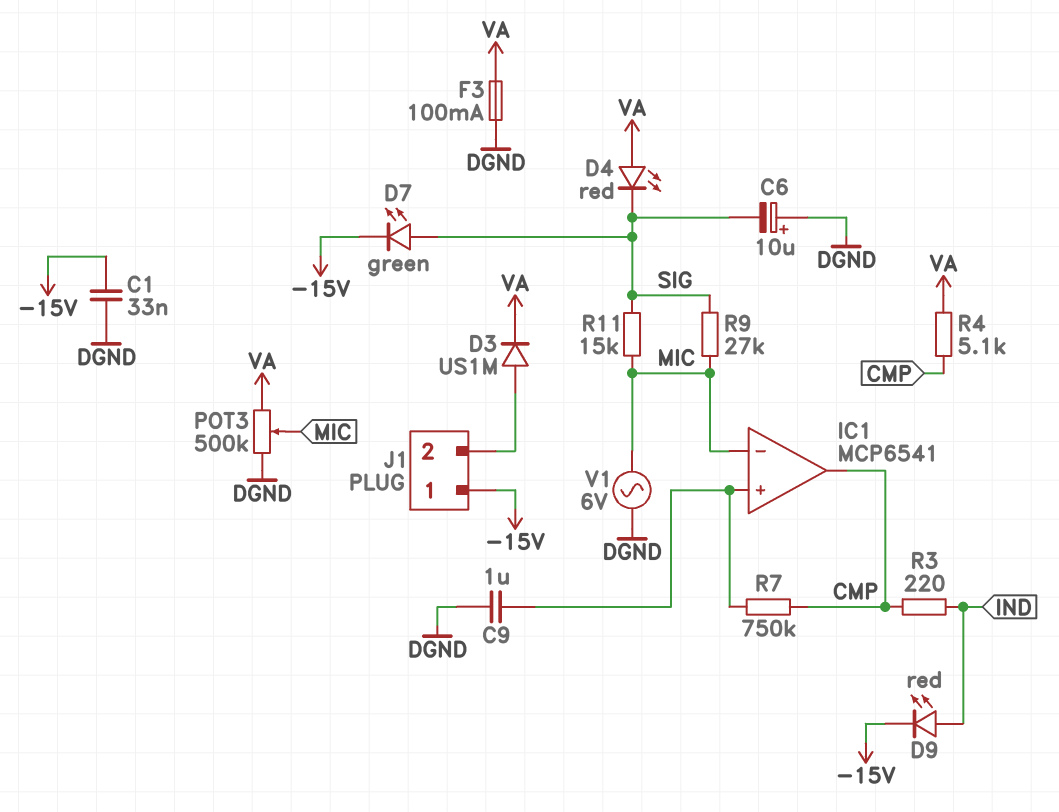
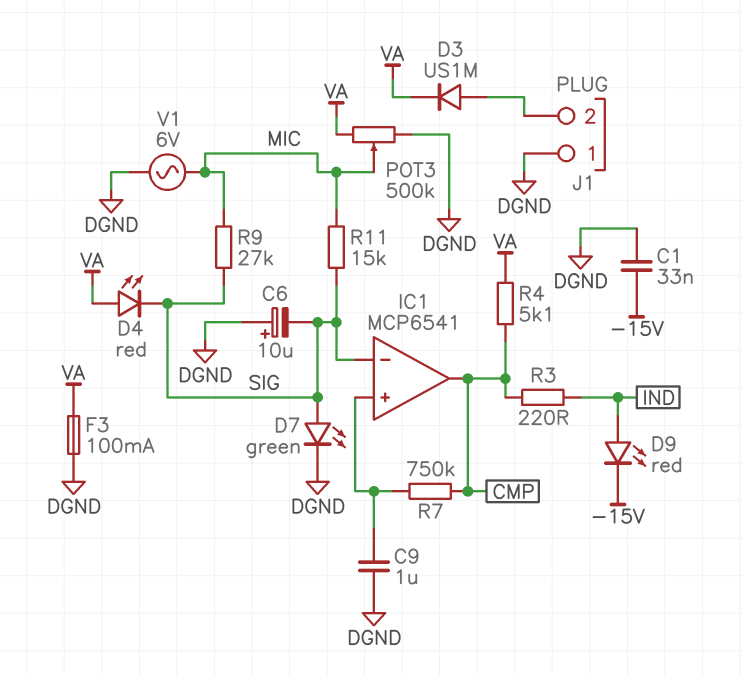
D7: LED green (A SIG, K -15V) -> LED green (A SIG, K DGND)
IC1 pin in-: MIC -> SIG
J1 pin 1: -15V -> DGND

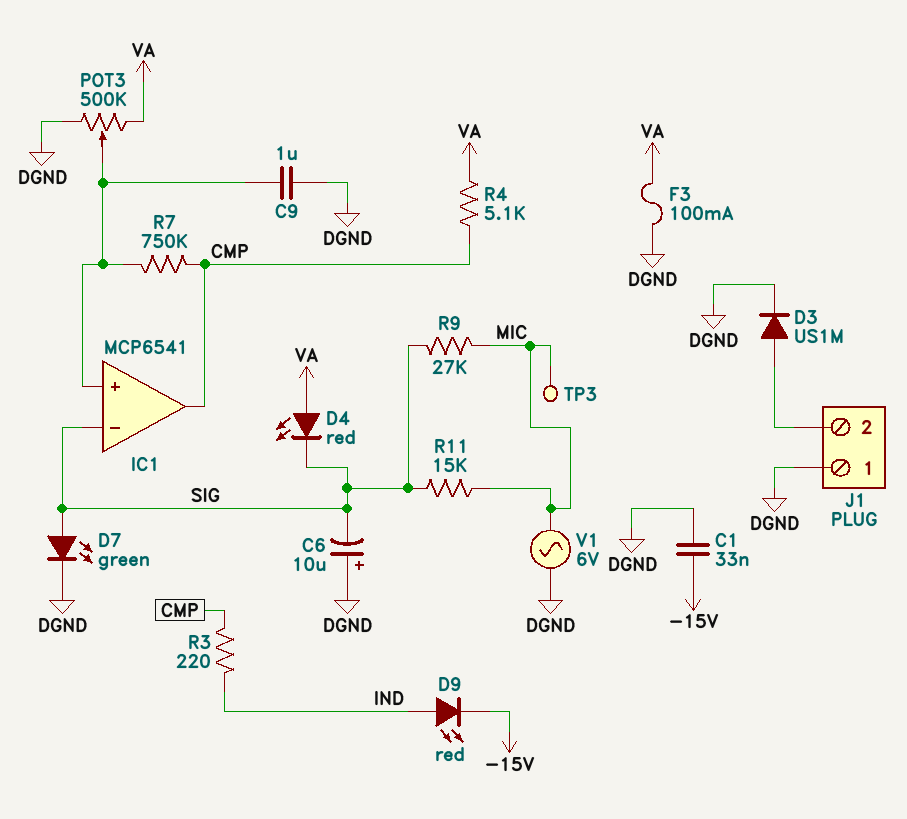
D3: diode US1M (A J1/2, K VA) -> diode US1M (A J1/2, K DGND)
POT3: 500k (DGND, VA, wiper MIC) -> 500k (DGND, VA, wiper IC1/in+)
TP3: none -> test point (MIC)

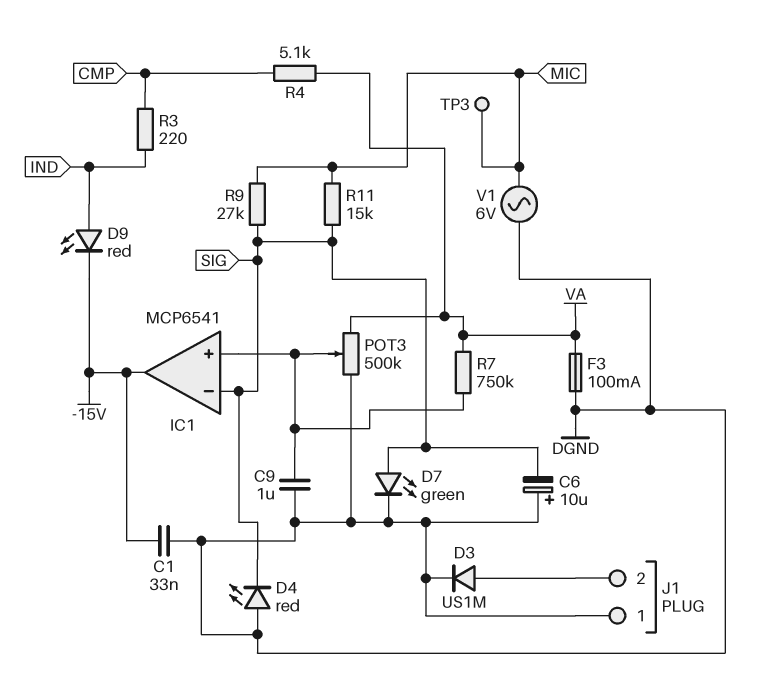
D4: LED red (A VA, K SIG) -> LED red (A DGND, K SIG)
IC1 pin out: CMP -> -15V
R7: 750k (CMP, IC1/in+) -> 750k (IC1/in+, VA)

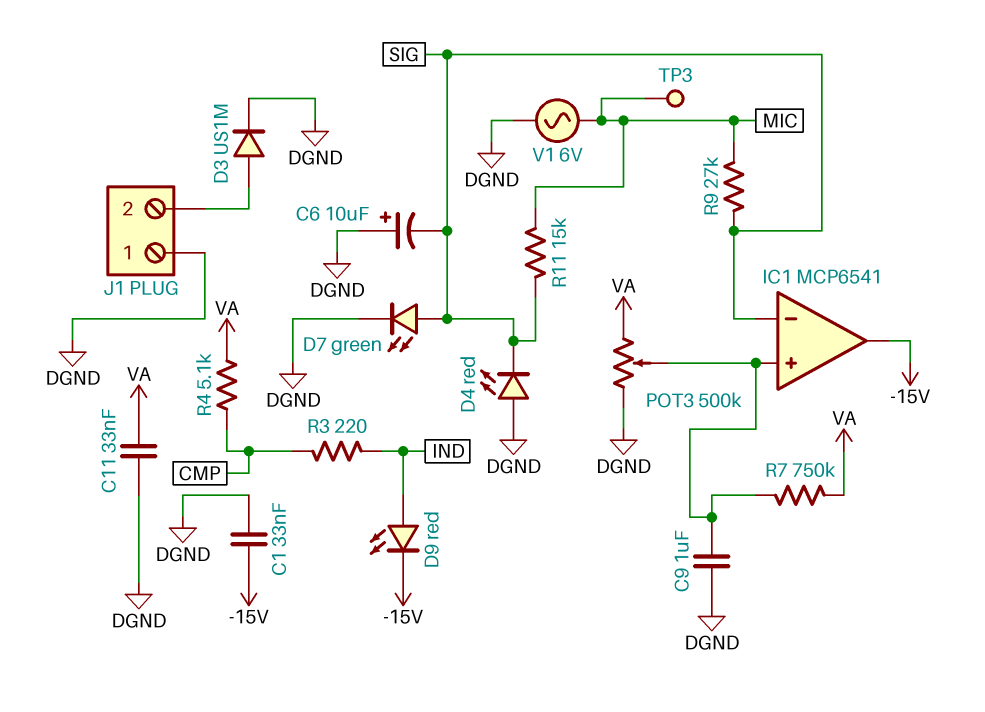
C11: none -> 33nF (DGND, VA)
F3: 100mA (DGND, VA) -> none

